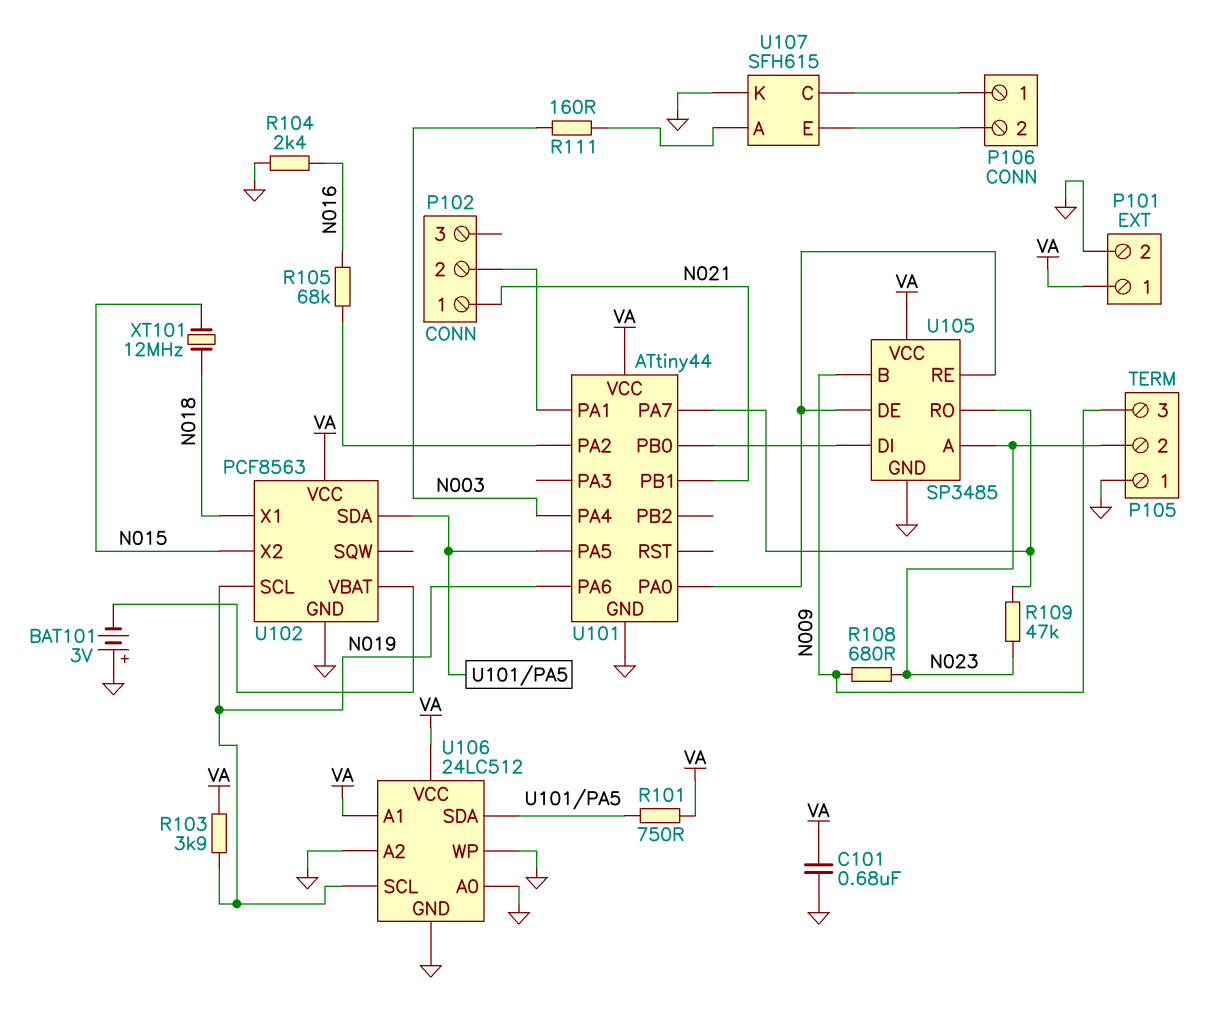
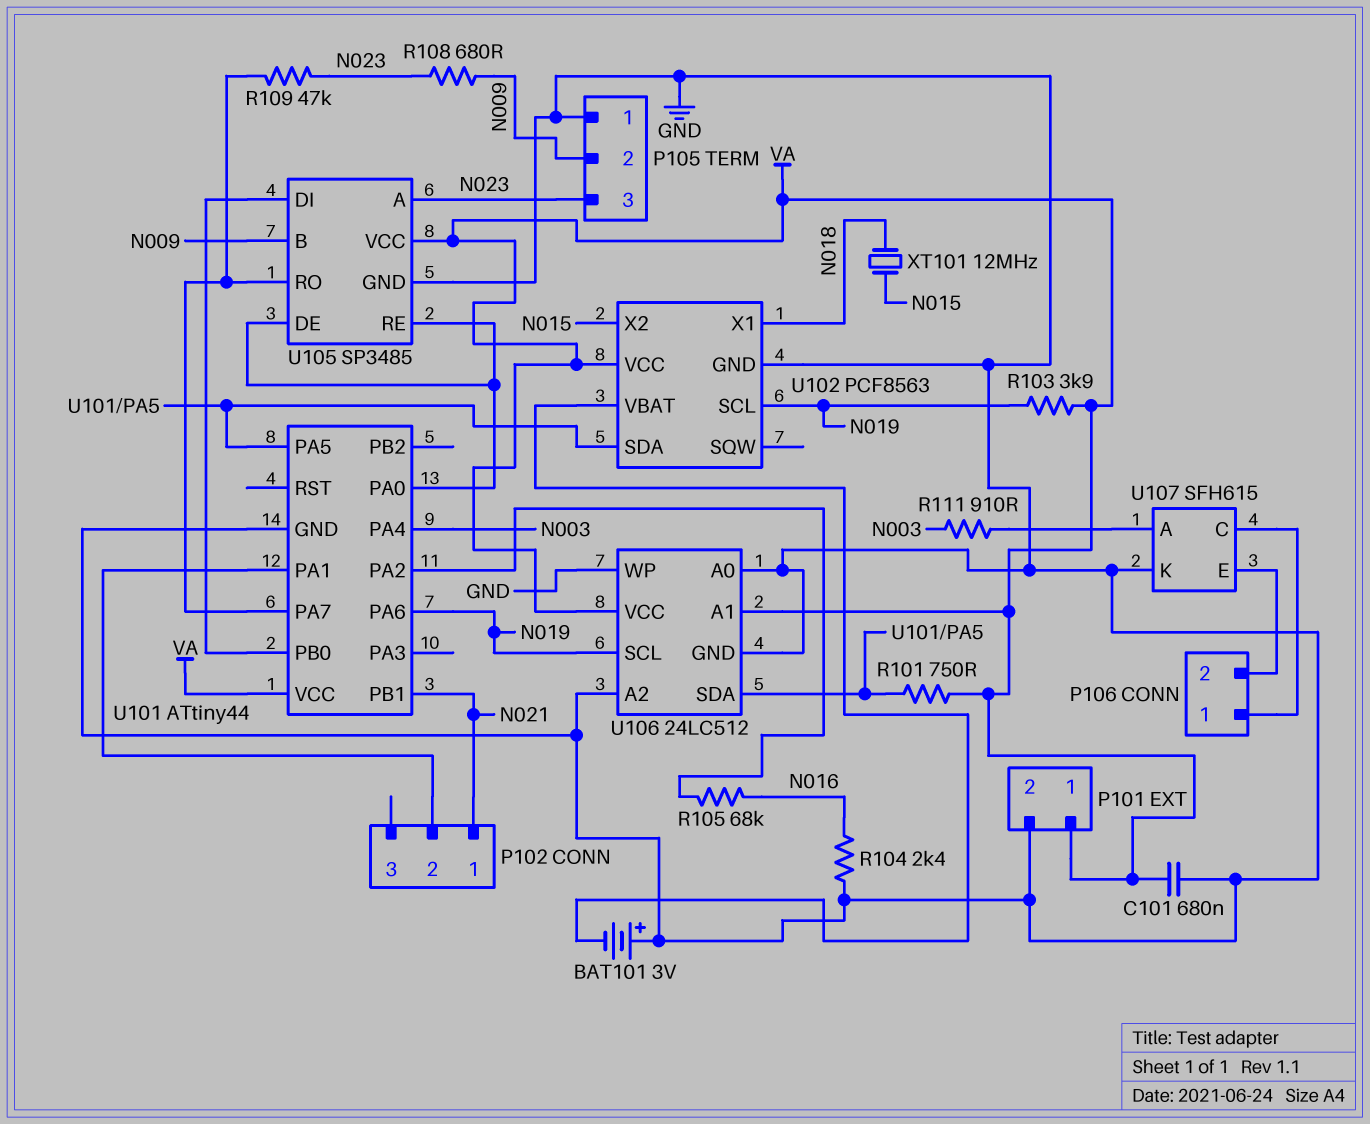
P105 pin 2: N023 -> N009
P105 pin 3: N009 -> N023
R111: 160 (N003, U107/A) -> 910 (N003, U107/A)

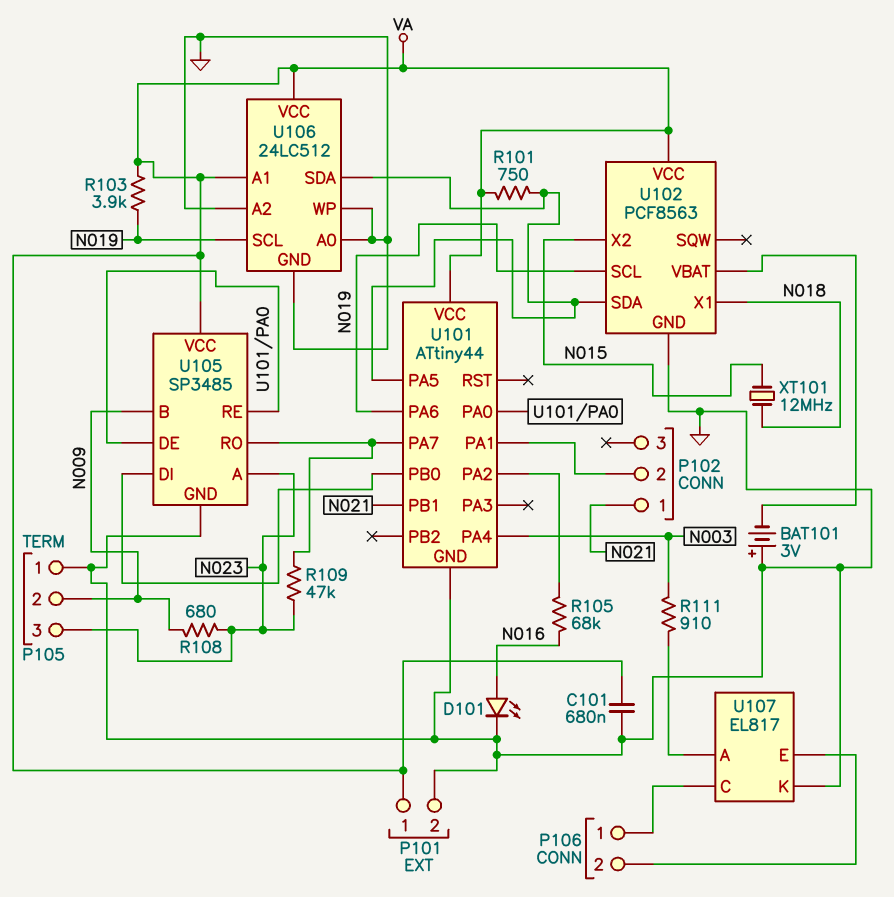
D101: none -> LED (A N016, K GND)
R104: 2.4k (GND, N016) -> none
U107: SFH615 -> EL817

